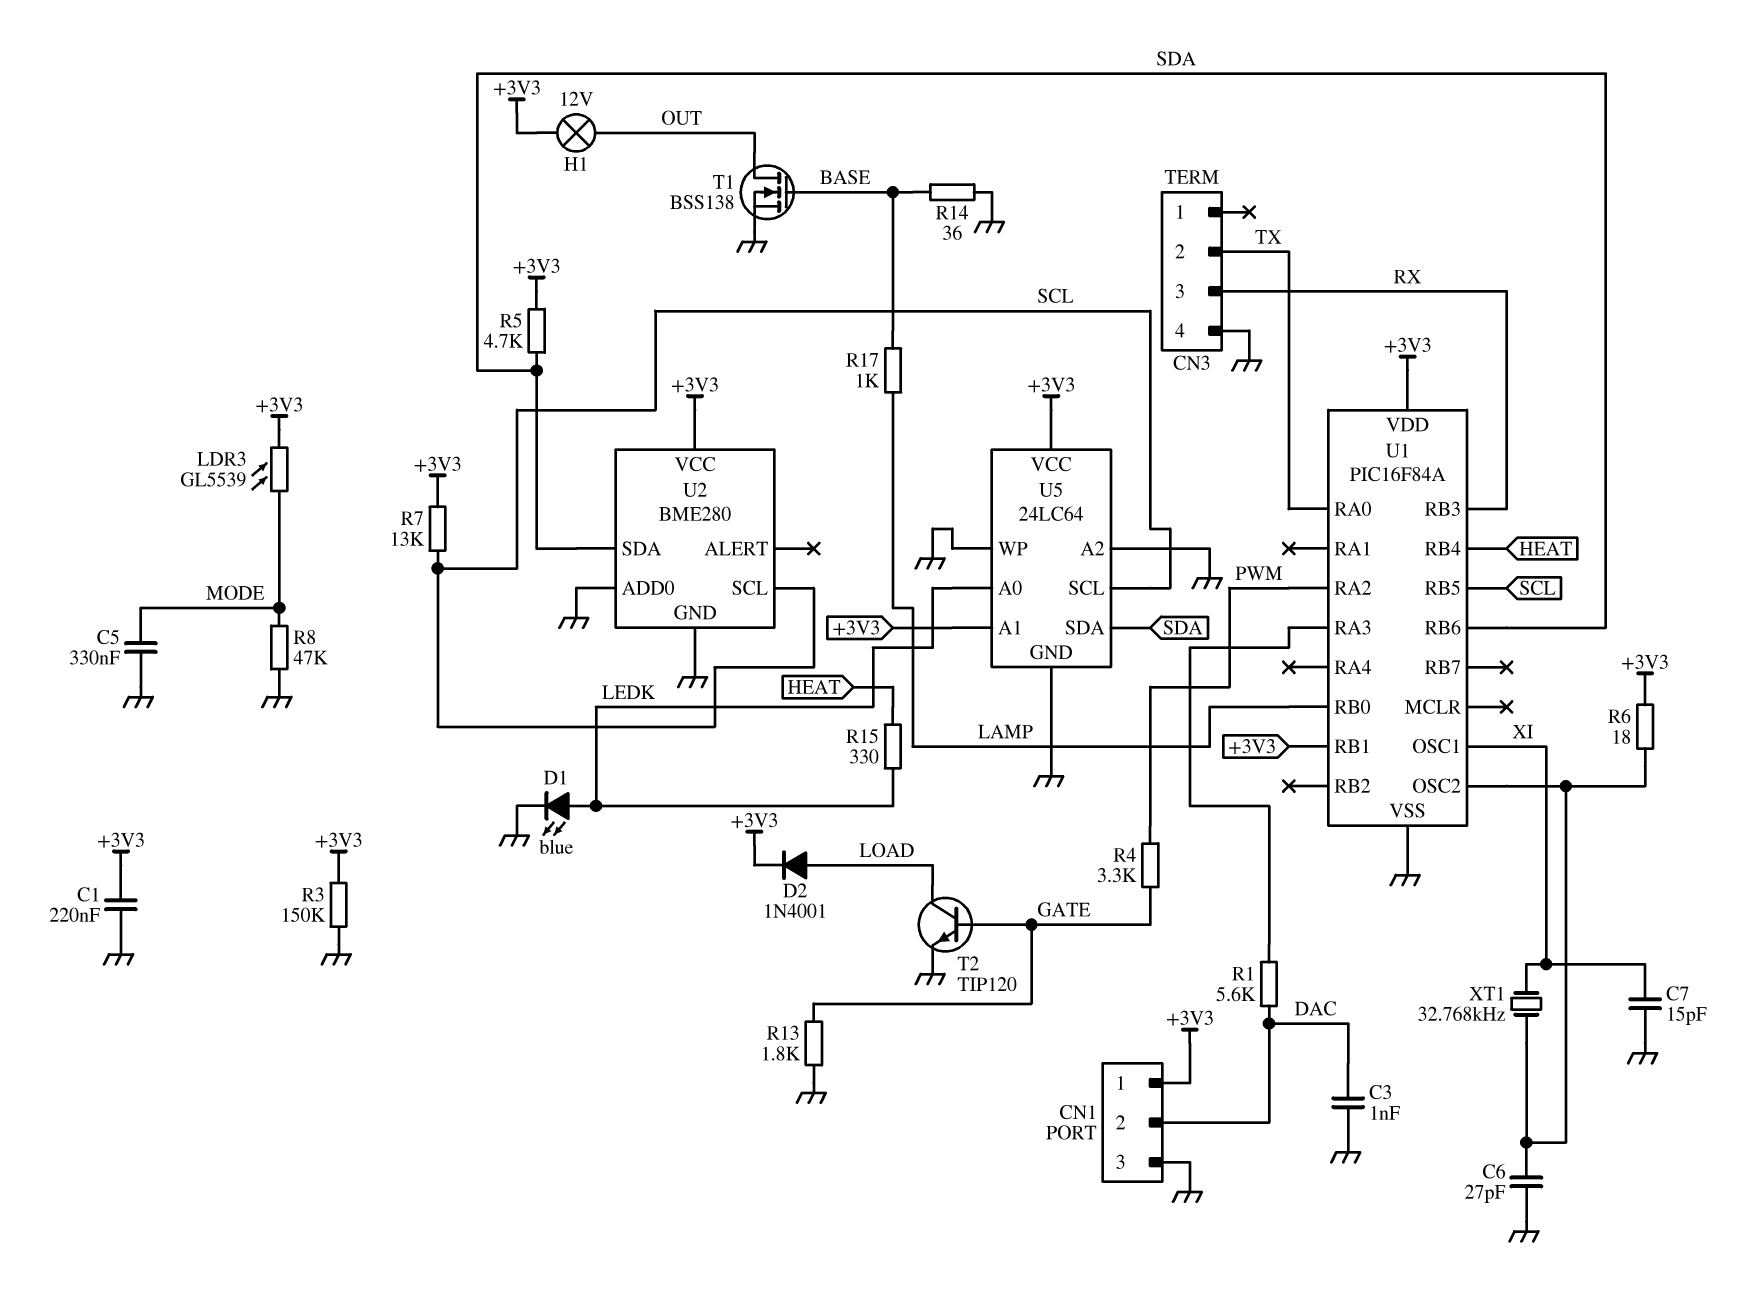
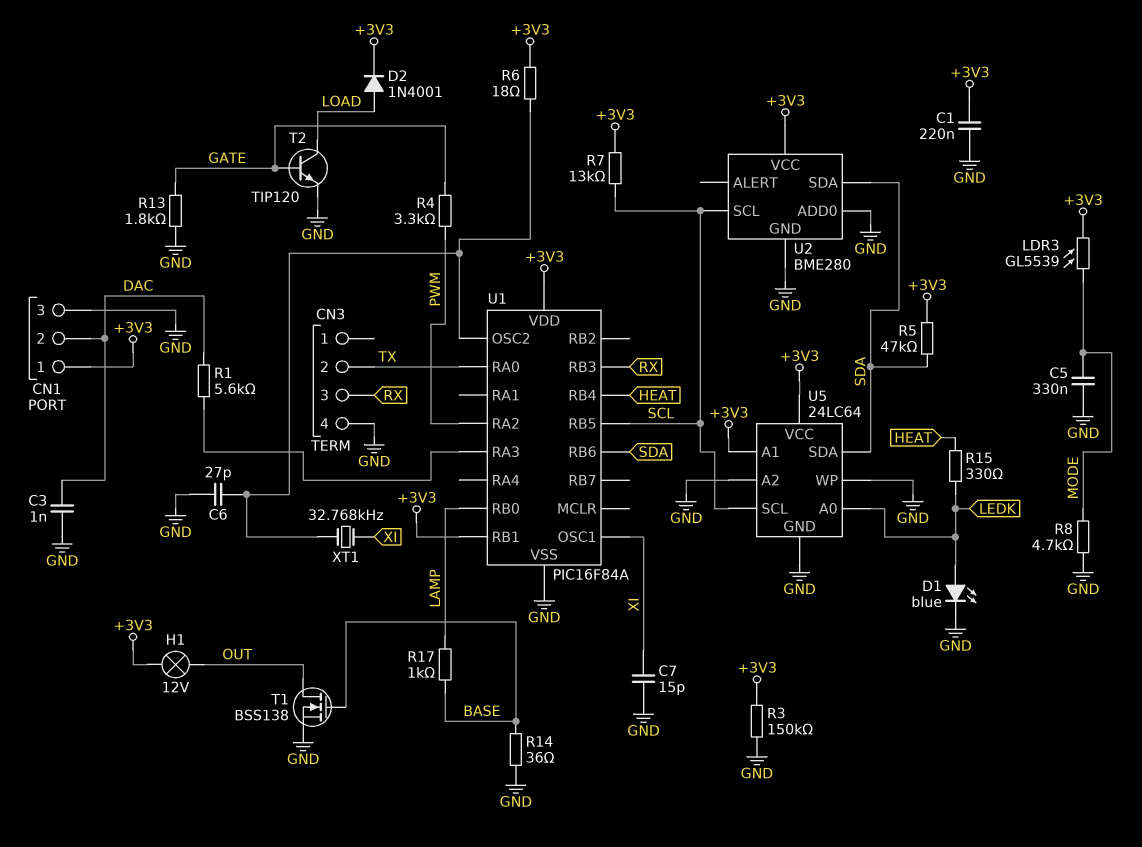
R5: 4.7k (+3V3, SDA) -> 47k (+3V3, SDA)
R8: 47k (GND, MODE) -> 4.7k (GND, MODE)

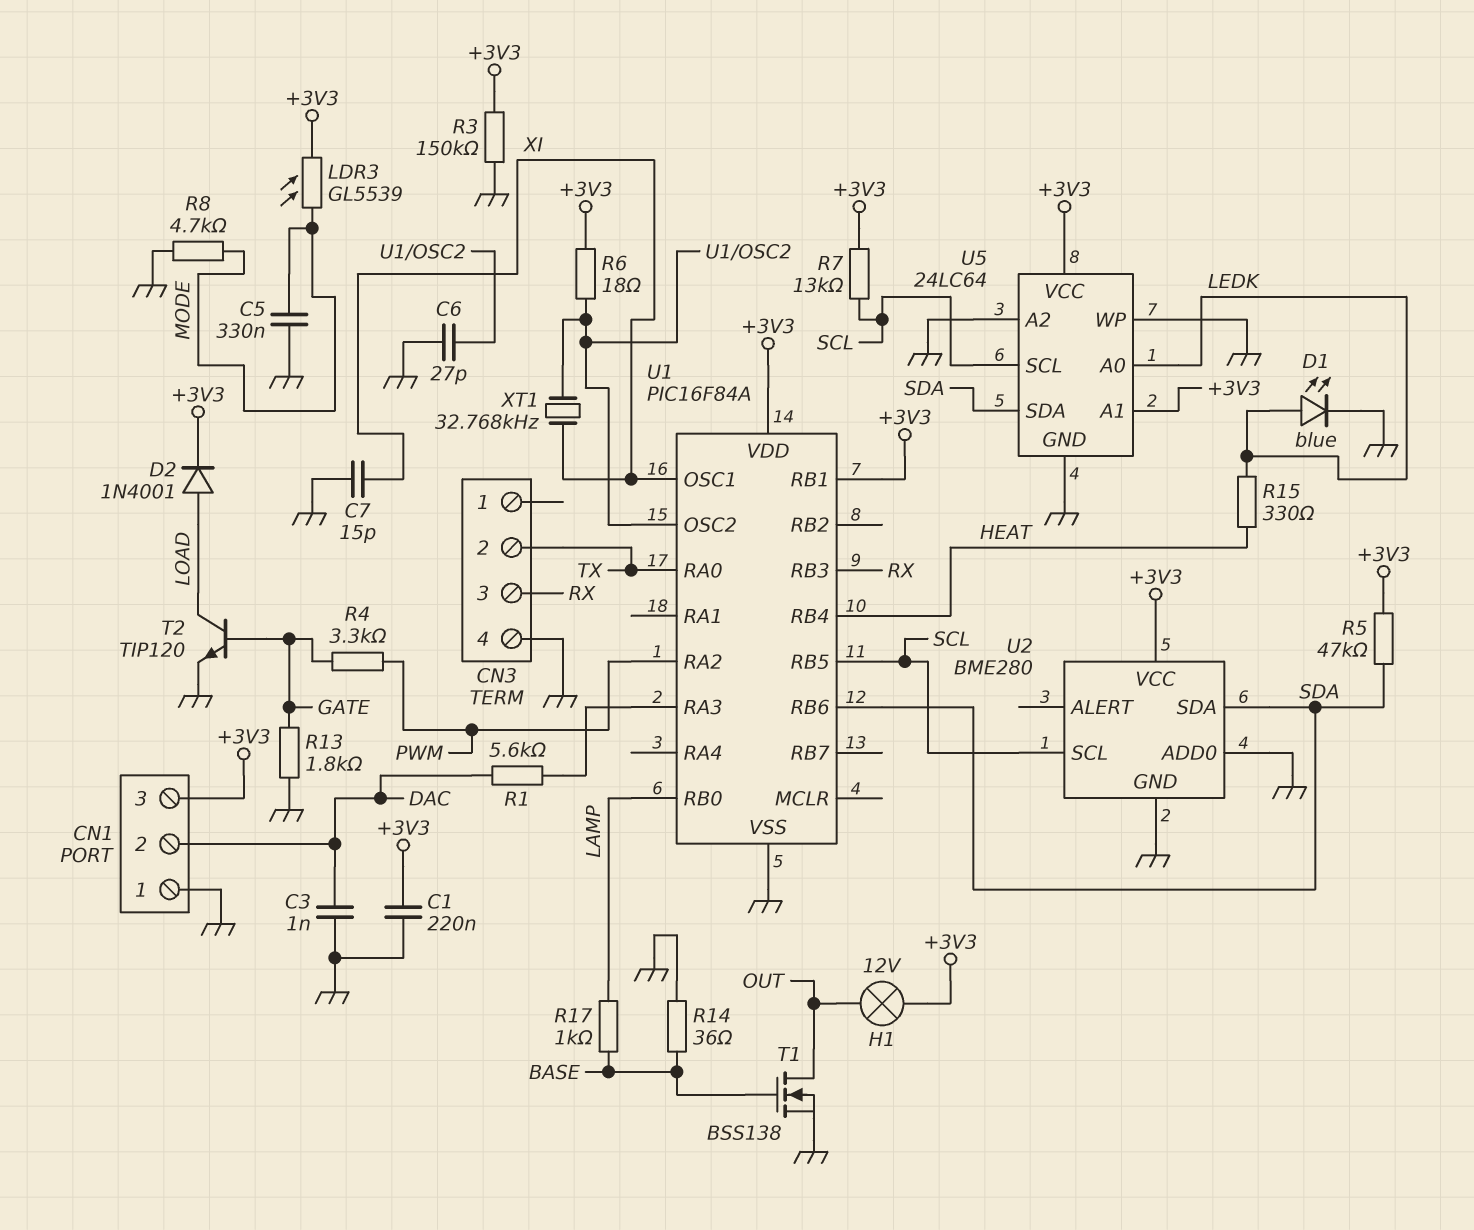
CN1 pin 1: +3V3 -> GND
CN1 pin 3: GND -> +3V3

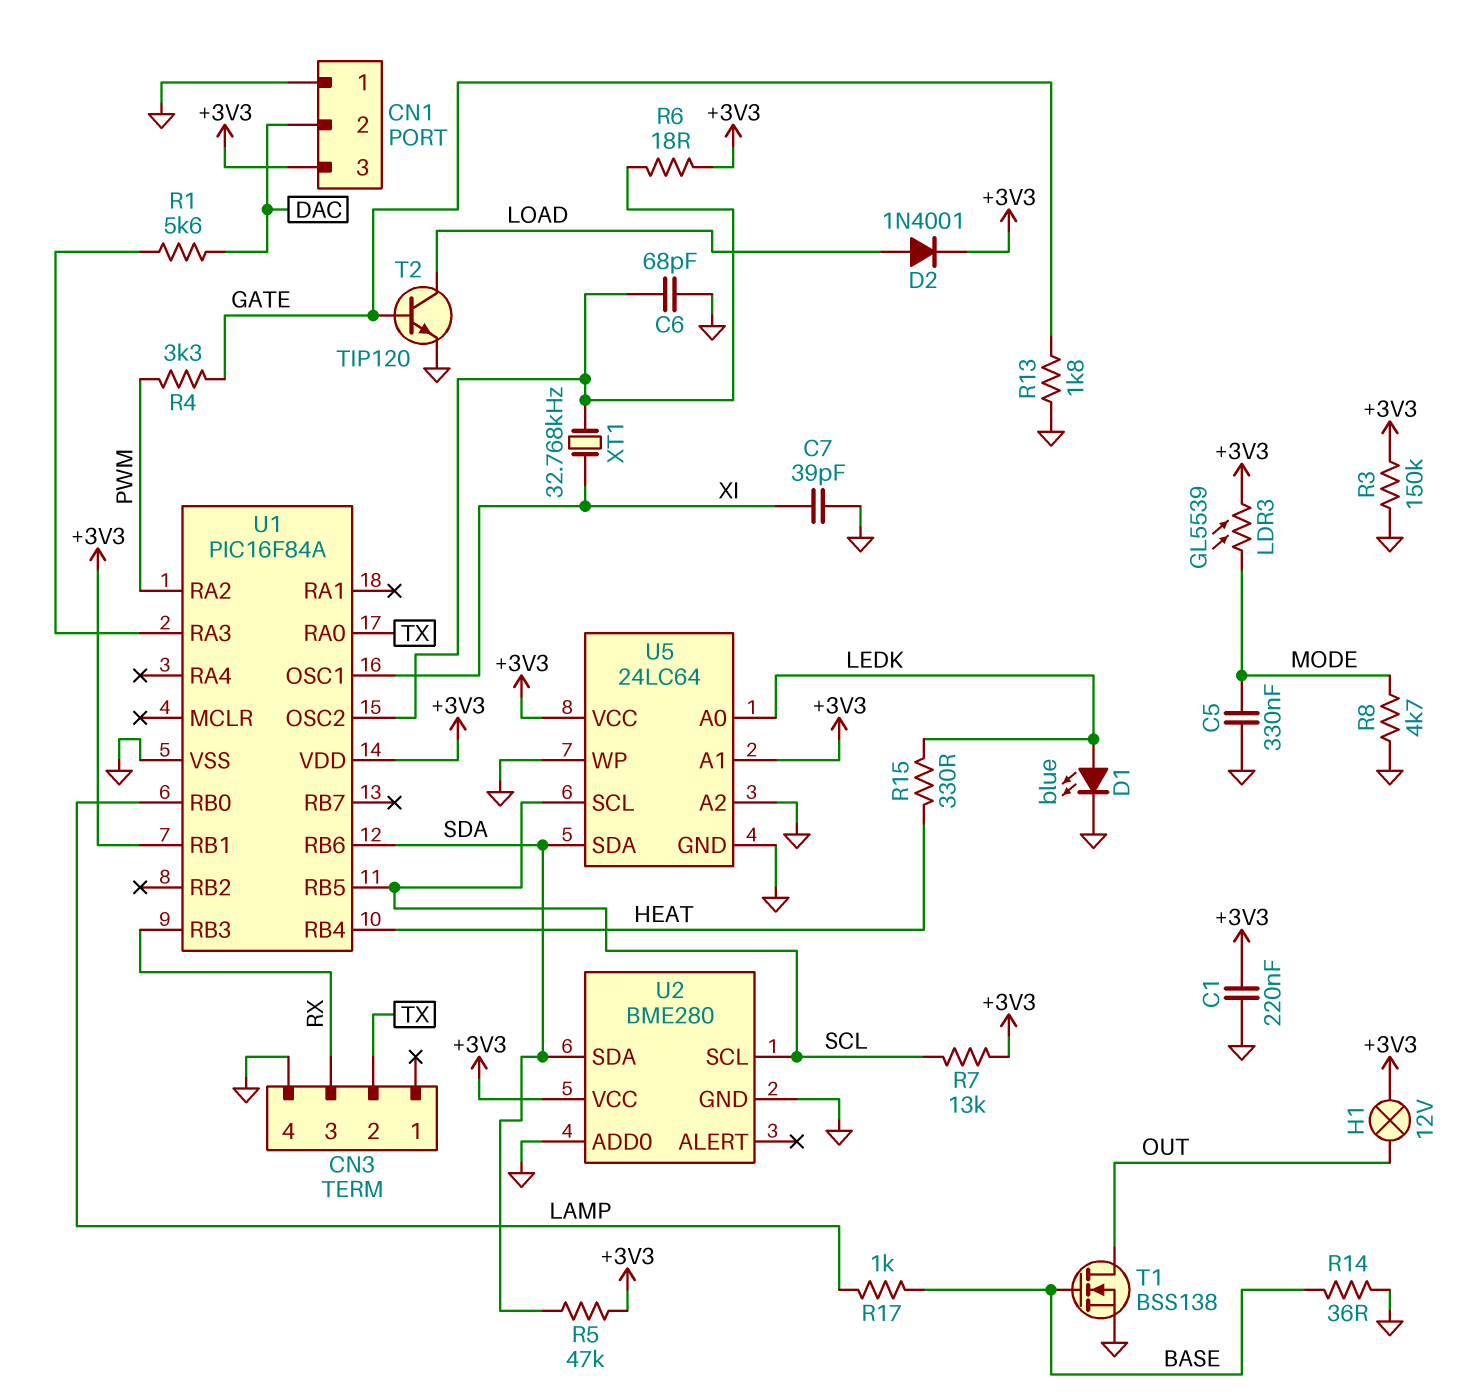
C3: 1nF (DAC, GND) -> none
C6: 27pF (GND, U1/OSC2) -> 68pF (GND, U1/OSC2)
C7: 15pF (GND, XI) -> 39pF (GND, XI)

